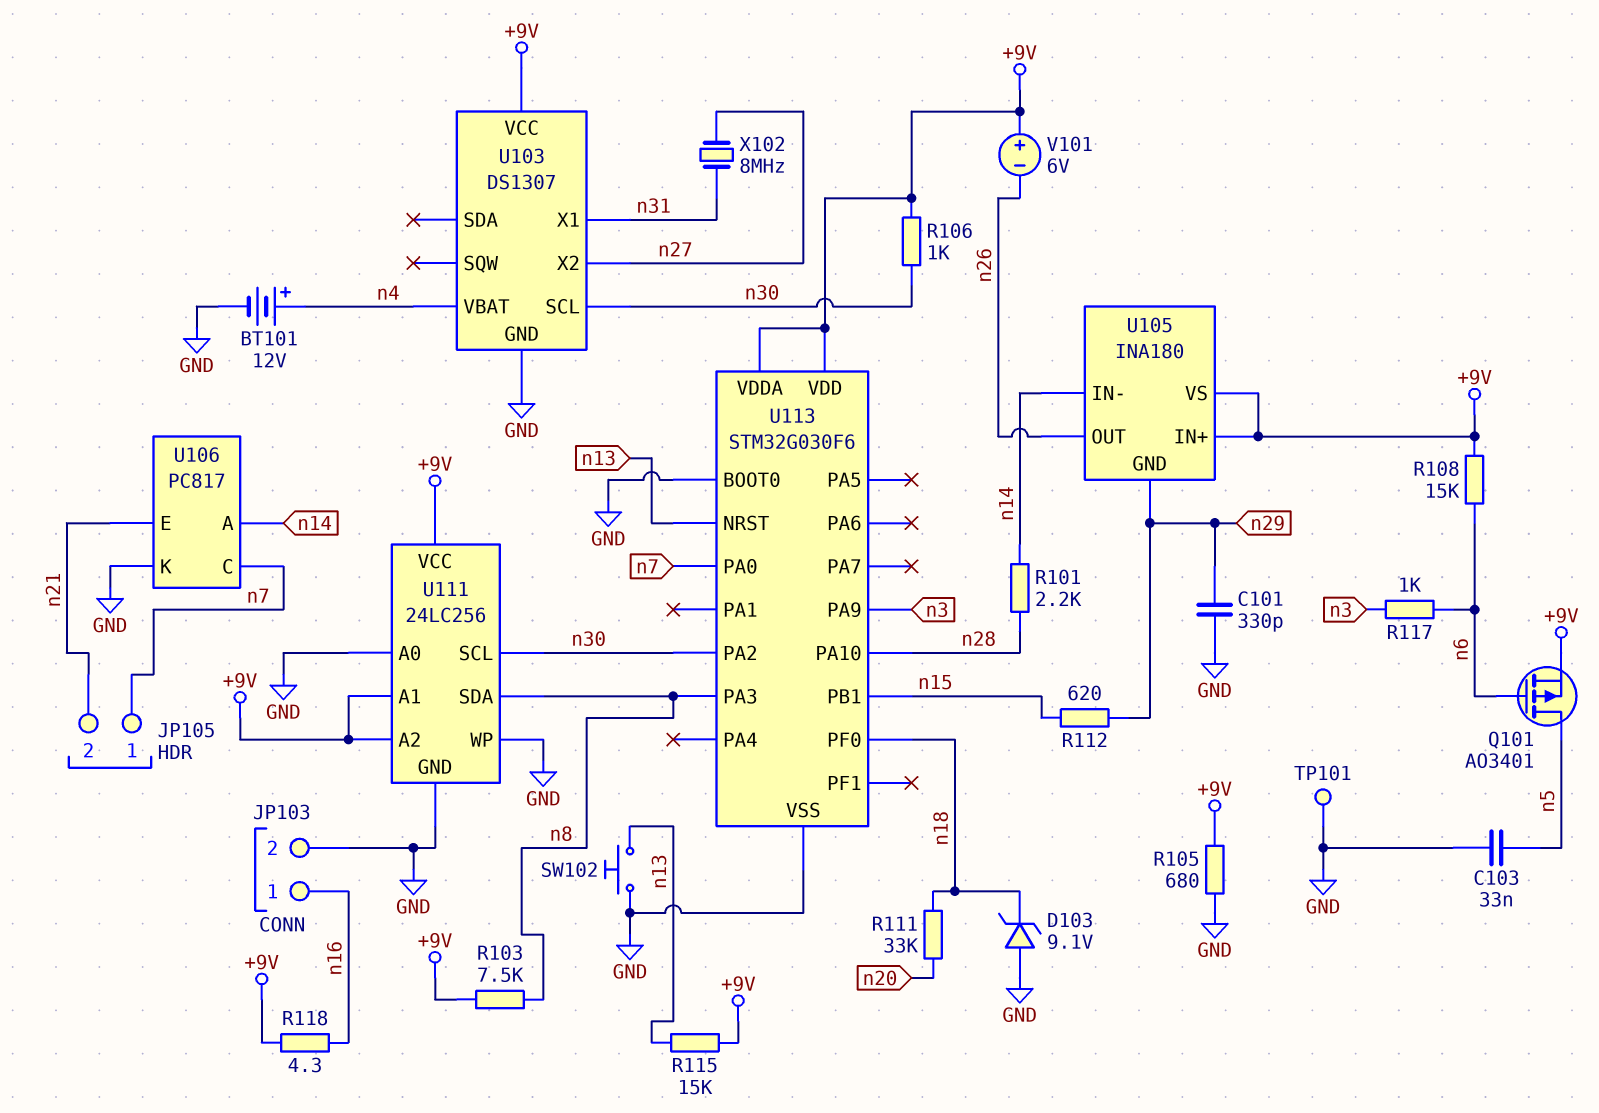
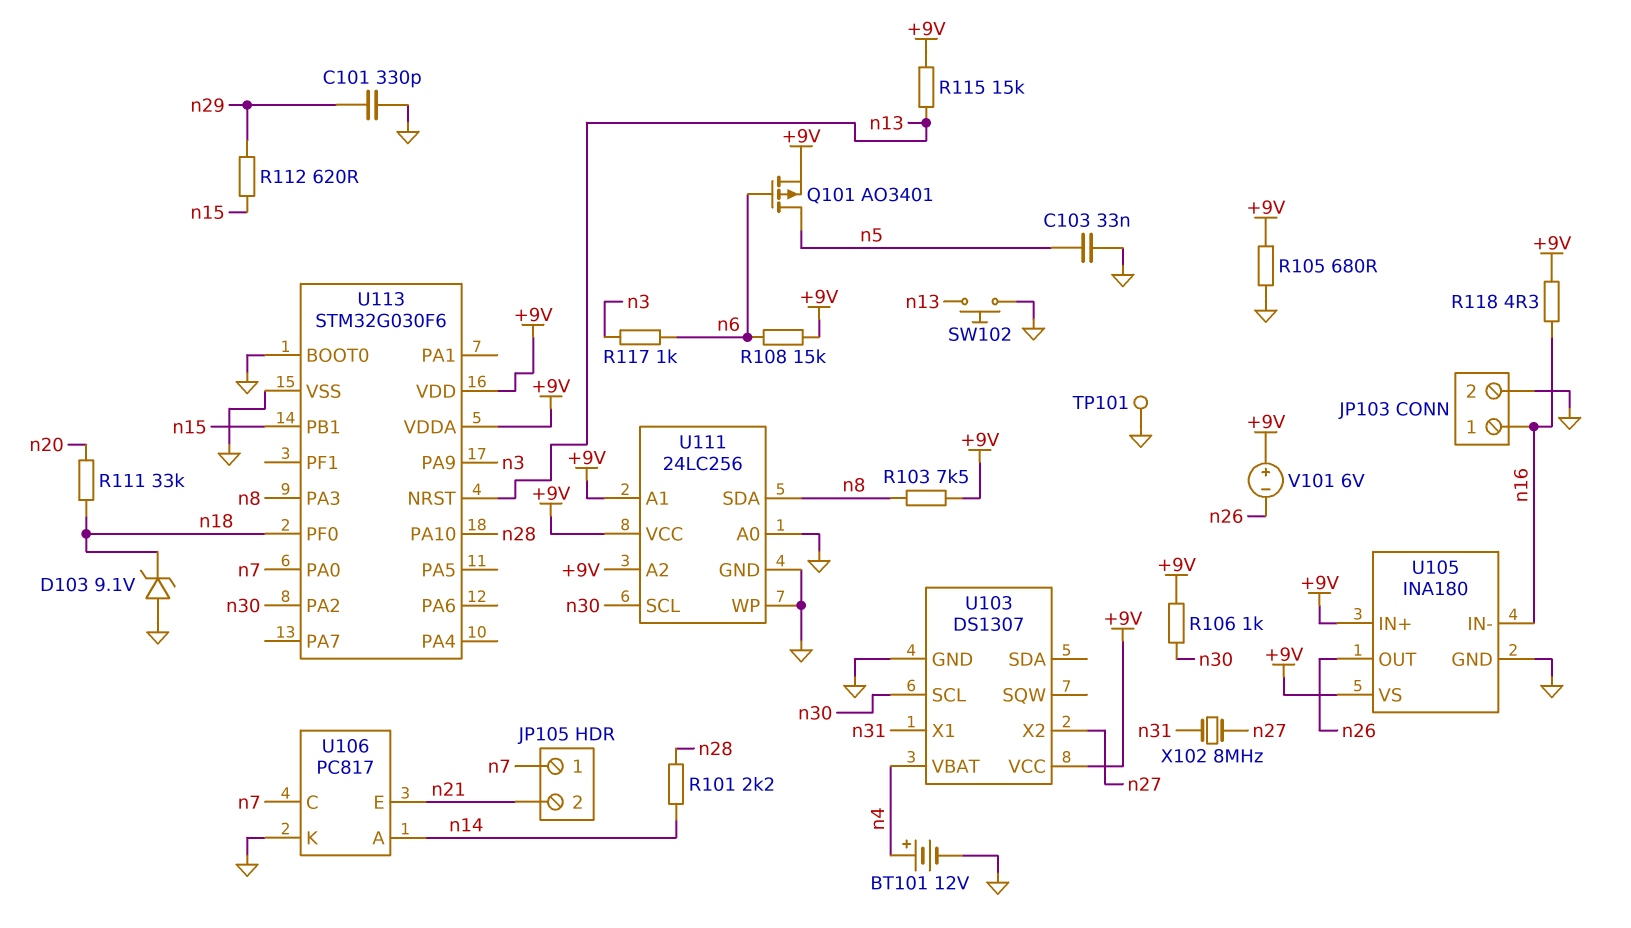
U105 pin GND: n29 -> GND
U105 pin IN-: n14 -> n16

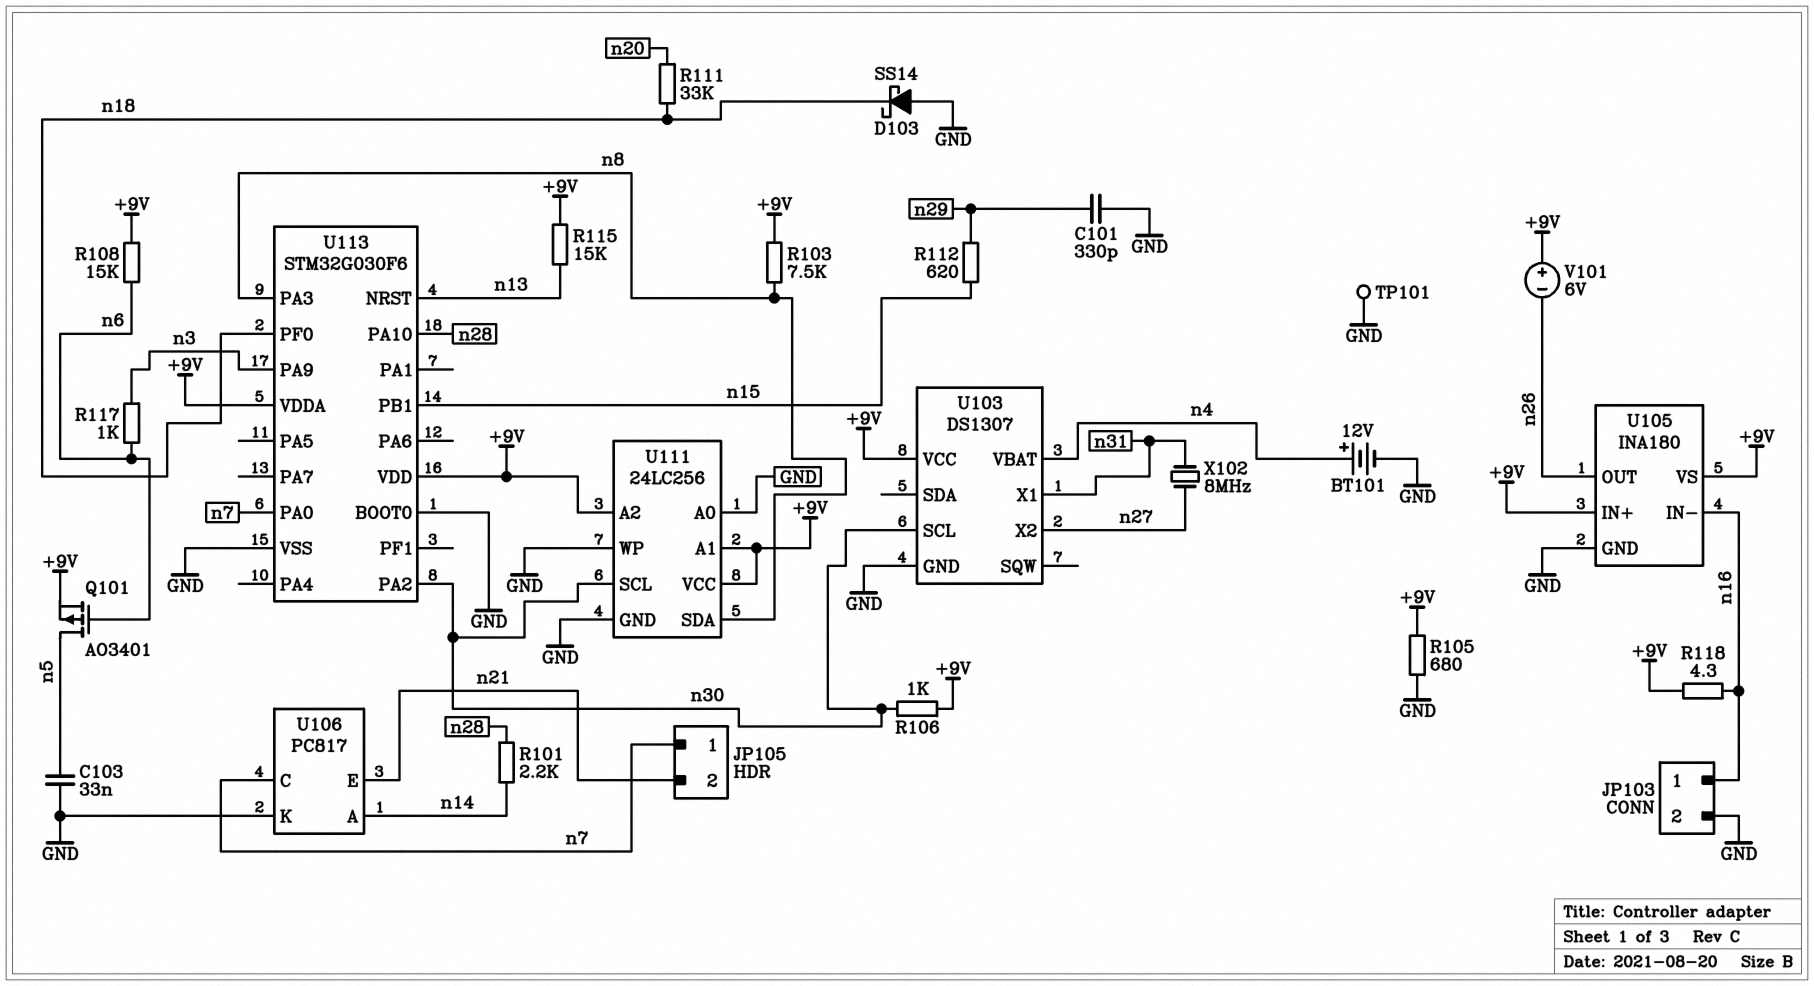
D103: zener 9.1V (A GND, K n18) -> schottky SS14 (A GND, K n18)
SW102: button (GND, n13) -> none

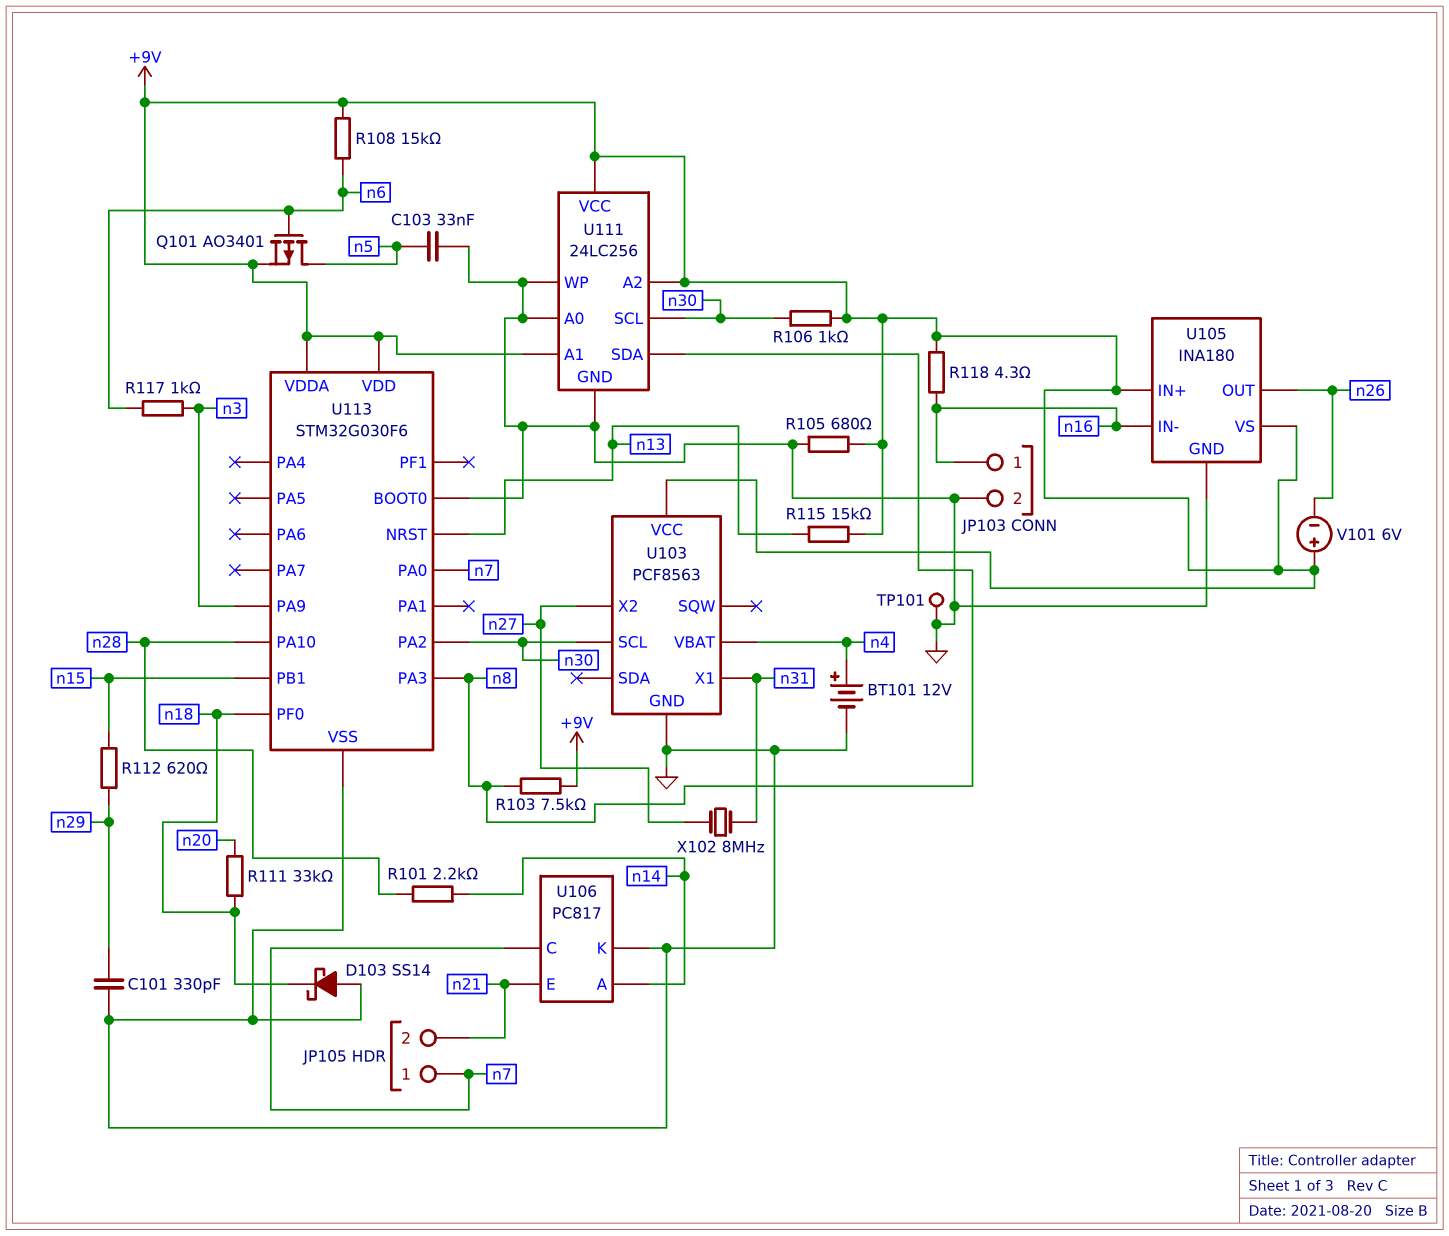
U103: DS1307 -> PCF8563

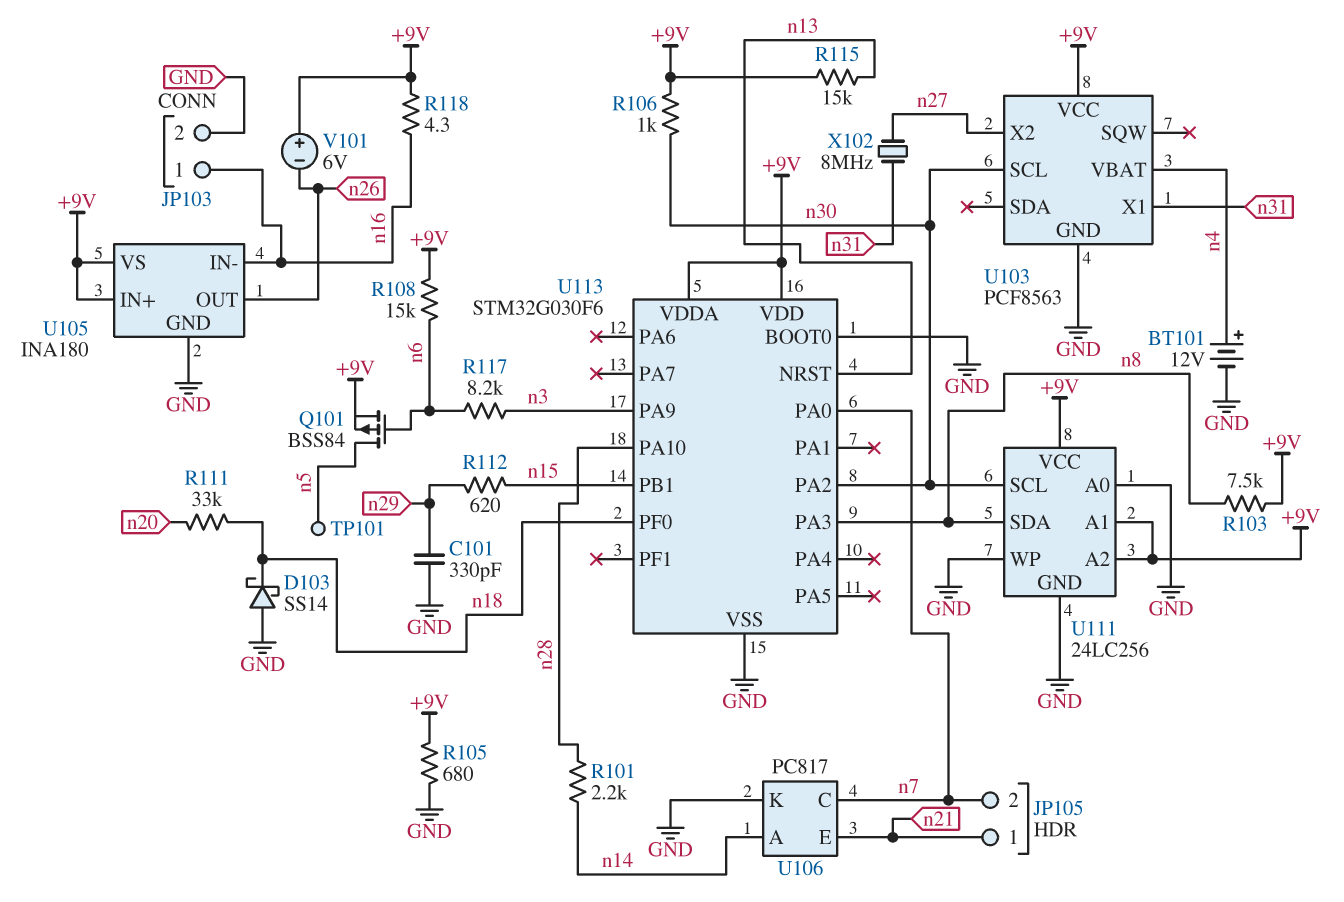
C103: 33nF (GND, n5) -> none
JP105 pin 1: n7 -> n21
JP105 pin 2: n21 -> n7
Q101: PMOS AO3401 (G n6, D n5, S +9V) -> PMOS BSS84 (G n6, D n5, S +9V)
R117: 1k (n3, n6) -> 8.2k (n3, n6)
TP101: test point (GND) -> test point (n5)

